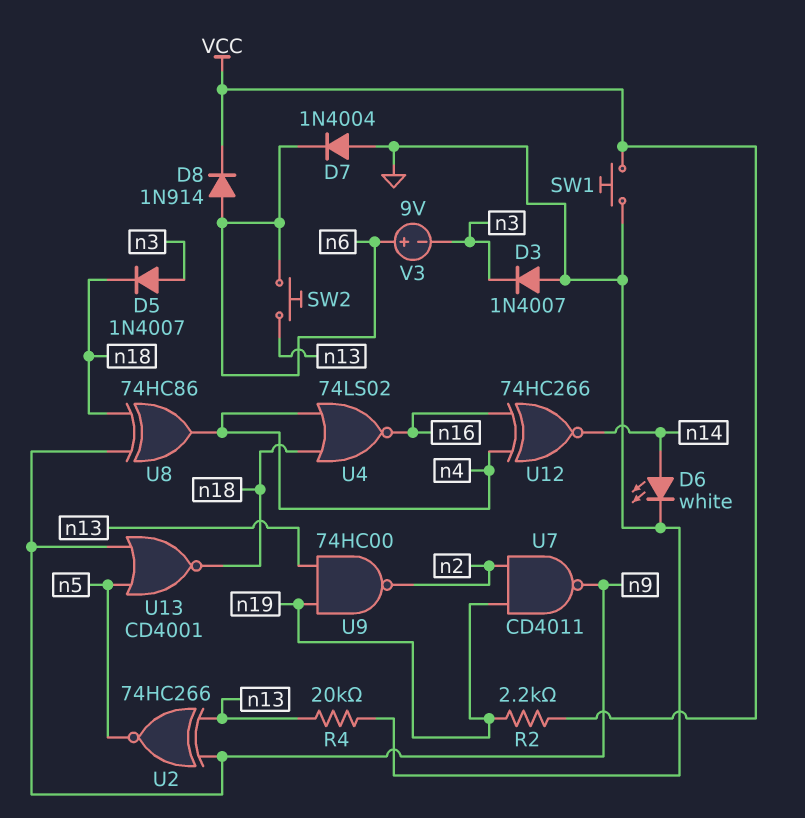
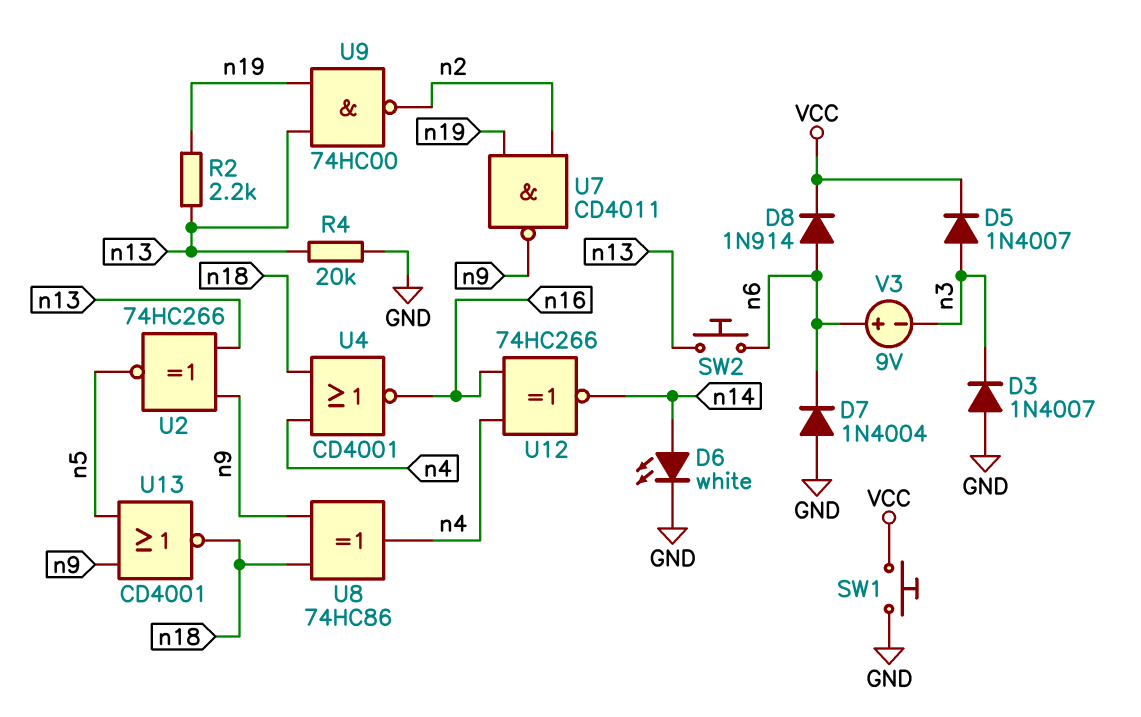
D5: diode 1N4007 (A n3, K n18) -> diode 1N4007 (A n3, K VCC)
R2: 2.2k (VCC, n19) -> 2.2k (n13, n19)
U4: NOR 74LS02 (in n4, in n18, out n16) -> NOR CD4001 (in n4, in n18, out n16)

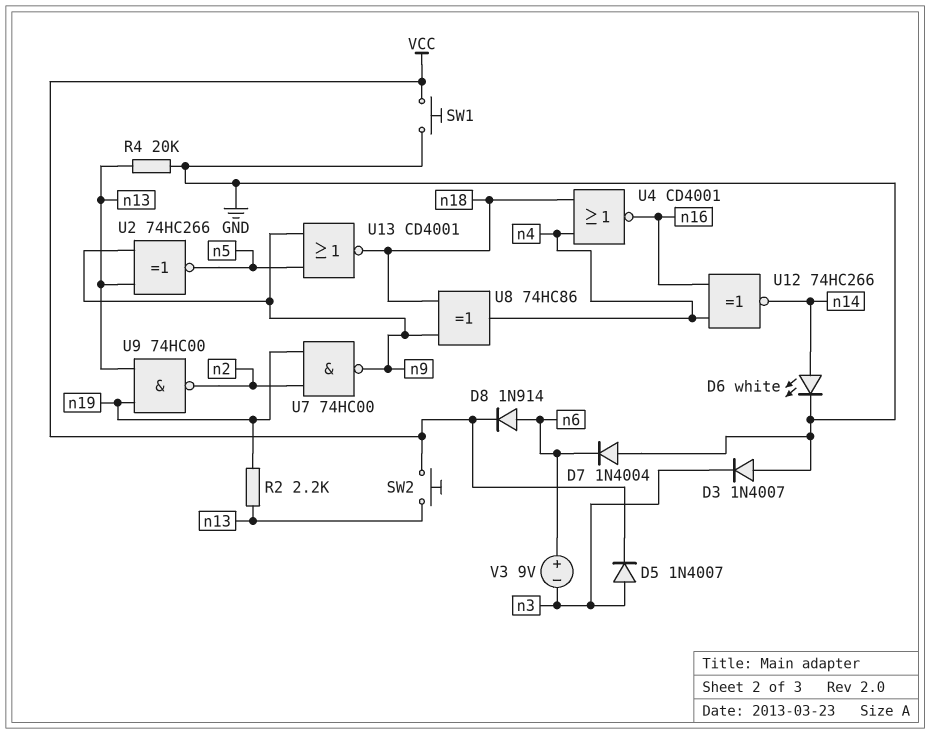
SW2: button (n6, n13) -> button (VCC, n13)
U7: NAND CD4011 (in n2, in n19, out n9) -> NAND 74HC00 (in n2, in n19, out n9)

